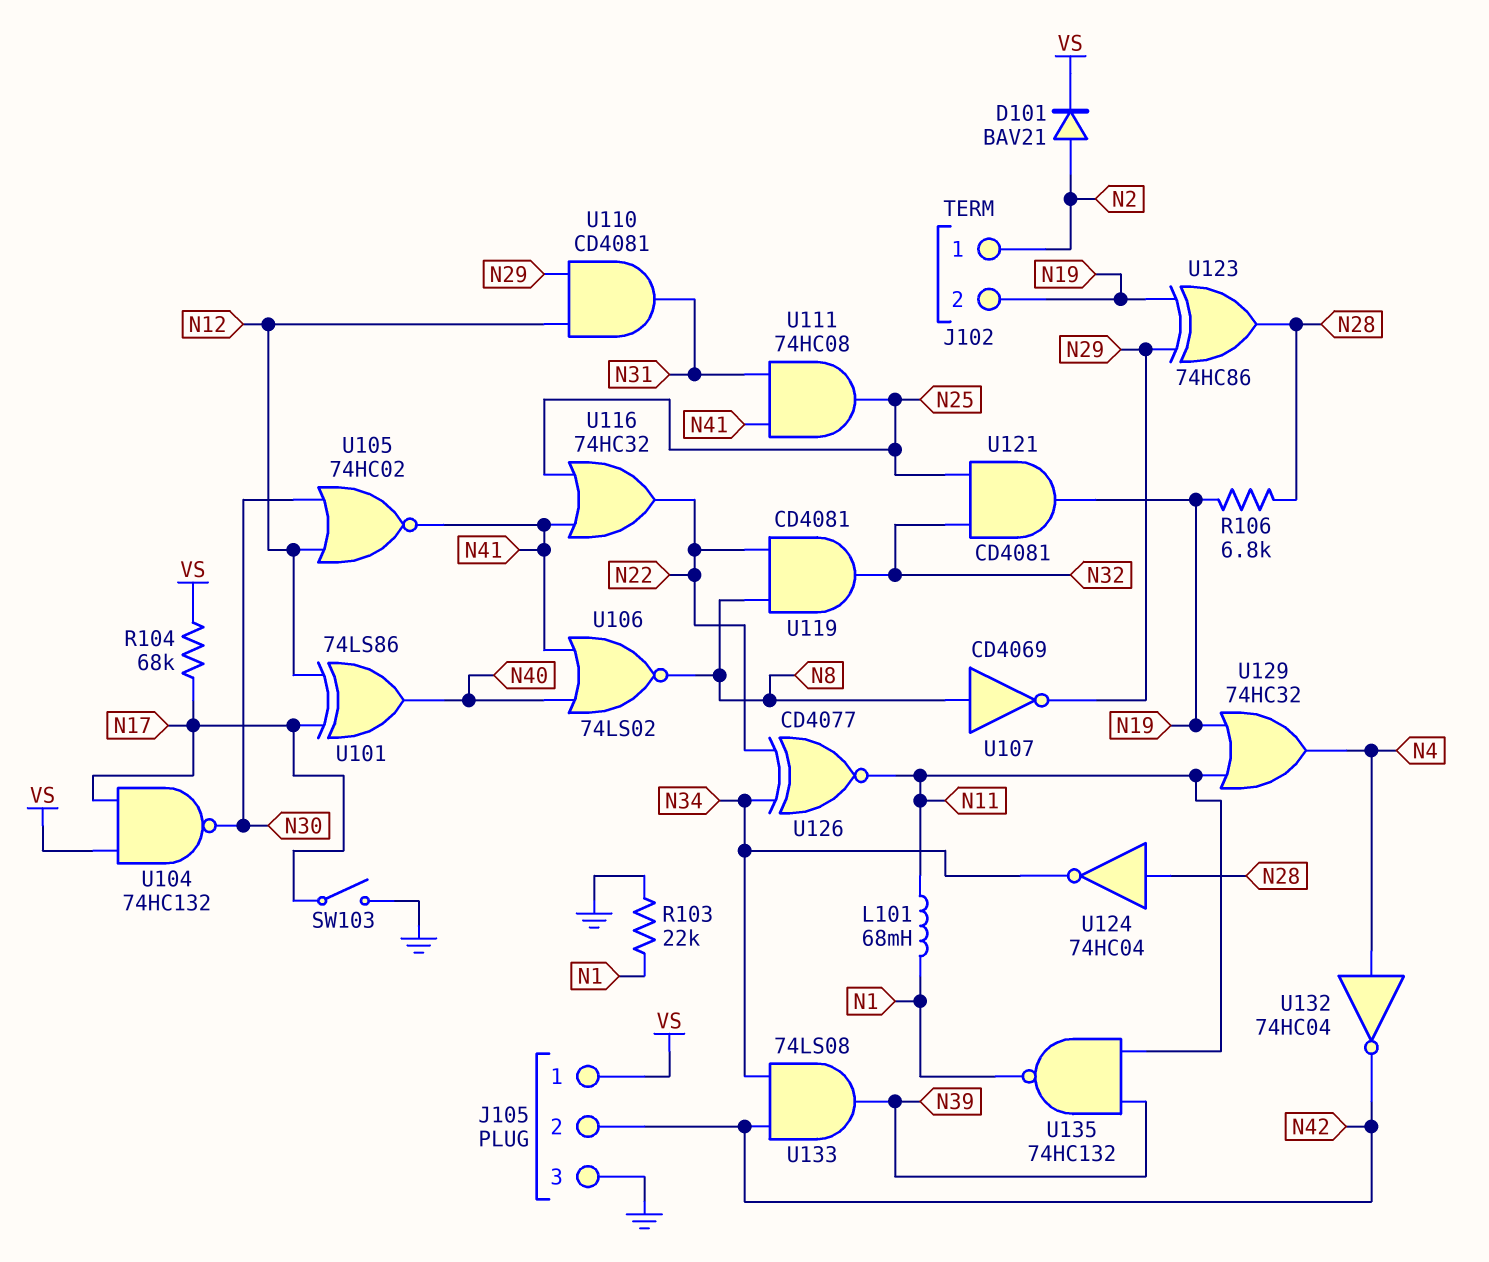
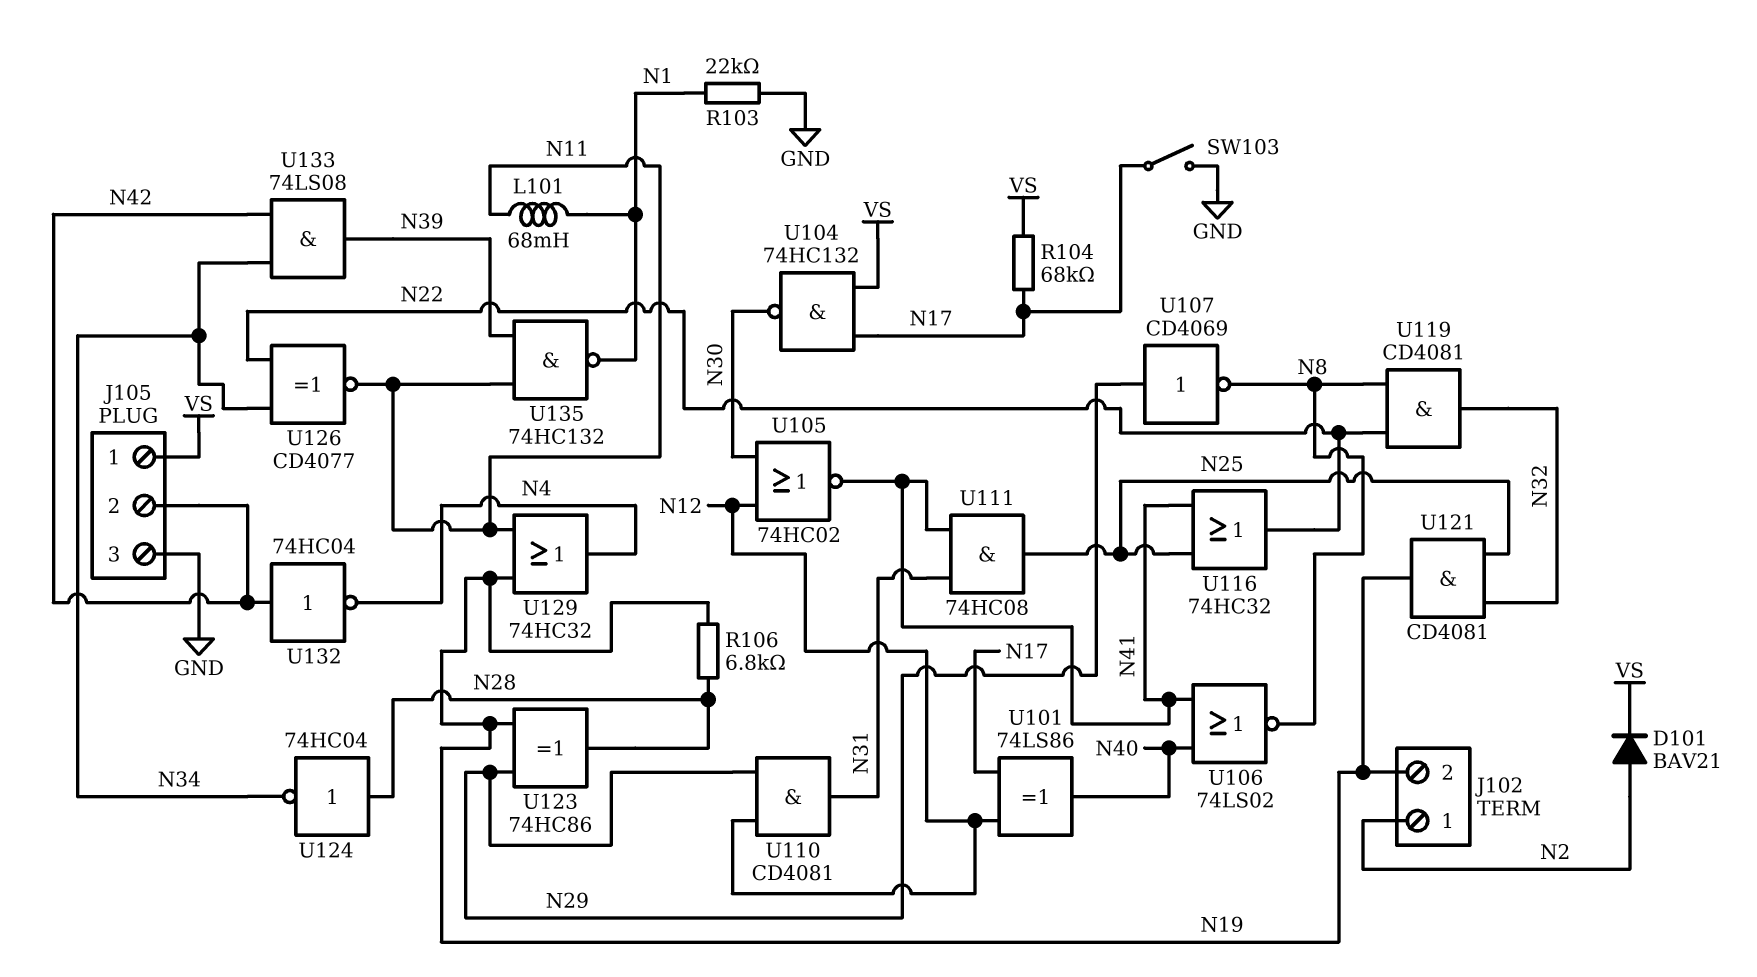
U107: NOT CD4069 (in N8, out N29) -> NOT CD4069 (in N29, out N8)
U132: NOT 74HC04 (in N4, out N42) -> NOT 74HC04 (in N42, out N4)

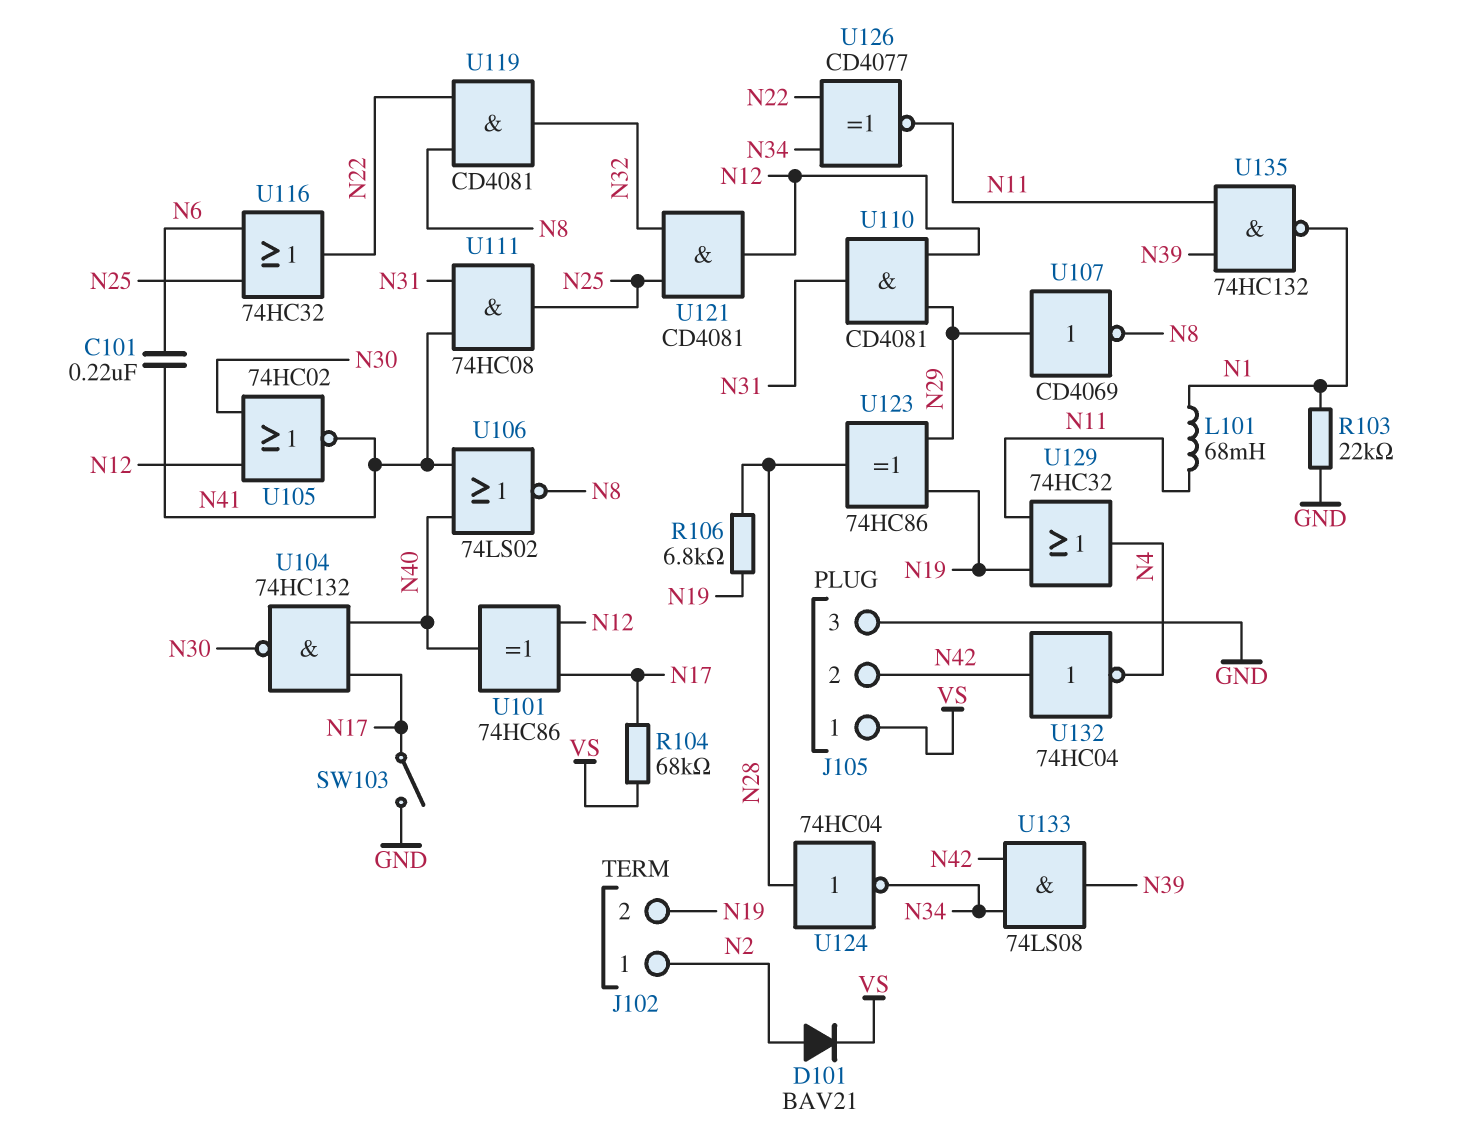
C101: none -> 220nF (N6, N41)
U101: XOR 74LS86 (in N12, in N17, out N40) -> XOR 74HC86 (in N12, in N17, out N40)
U104: NAND 74HC132 (in N17, in VS, out N30) -> NAND 74HC132 (in N17, in N40, out N30)
U116: OR 74HC32 (in N25, in N41, out N22) -> OR 74HC32 (in N6, in N25, out N22)
U121: AND CD4081 (in N25, in N32, out N19) -> AND CD4081 (in N25, in N32, out N12)

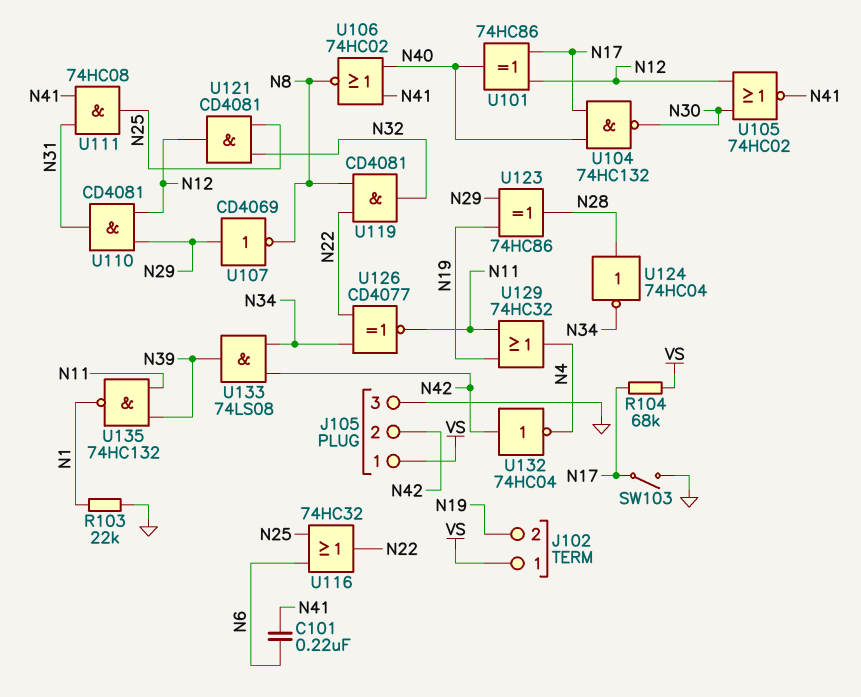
D101: diode BAV21 (A N2, K VS) -> none
J102 pin 1: N2 -> VS
L101: 68mH (N1, N11) -> none
R106: 6.8k (N19, N28) -> none
U106: NOR 74LS02 (in N40, in N41, out N8) -> NOR 74HC02 (in N40, in N41, out N8)

